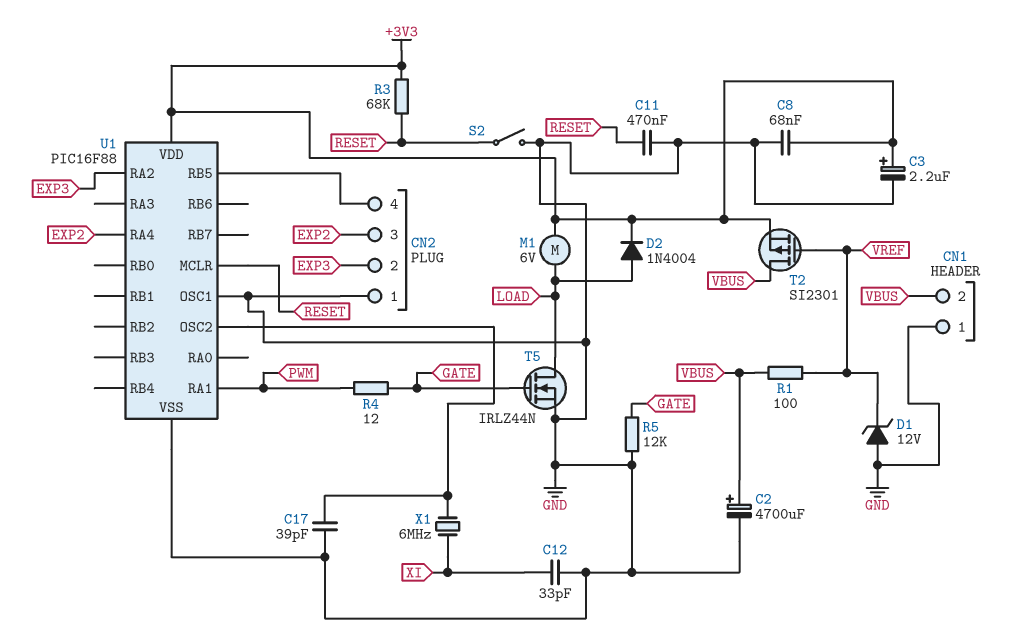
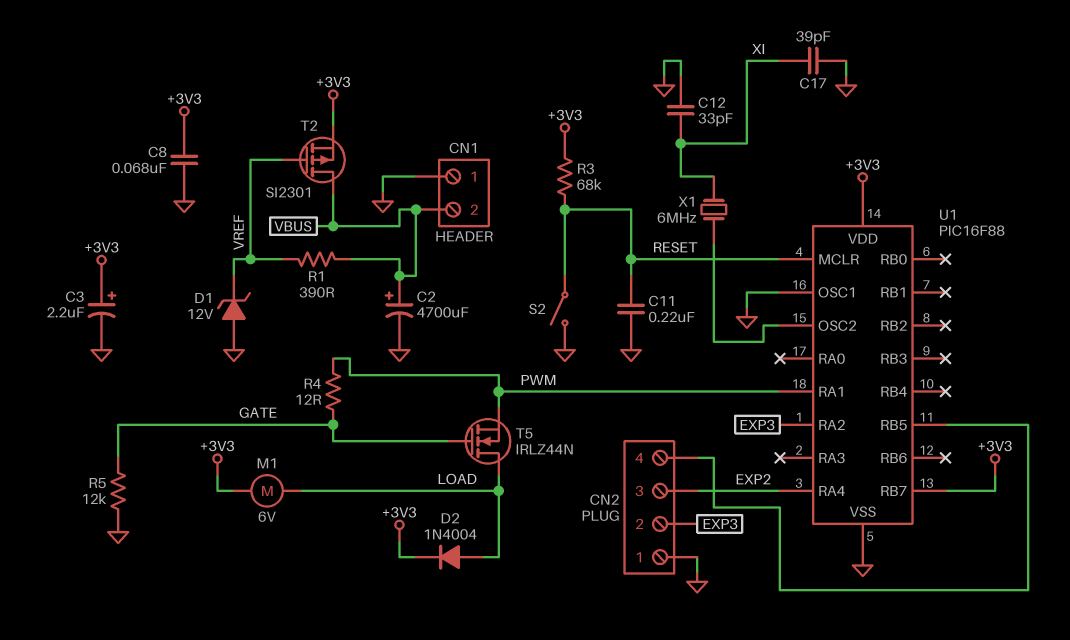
C11: 470nF (GND, RESET) -> 220nF (GND, RESET)
C17: 39pF (GND, U1/OSC2) -> 39pF (GND, XI)
R1: 100 (VBUS, VREF) -> 390 (VBUS, VREF)
T5: NMOS IRLZ44N (G GATE, D LOAD, S GND) -> NMOS IRLZ44N (G GATE, D LOAD, S PWM)
U1 pin RB7: none -> +3V3

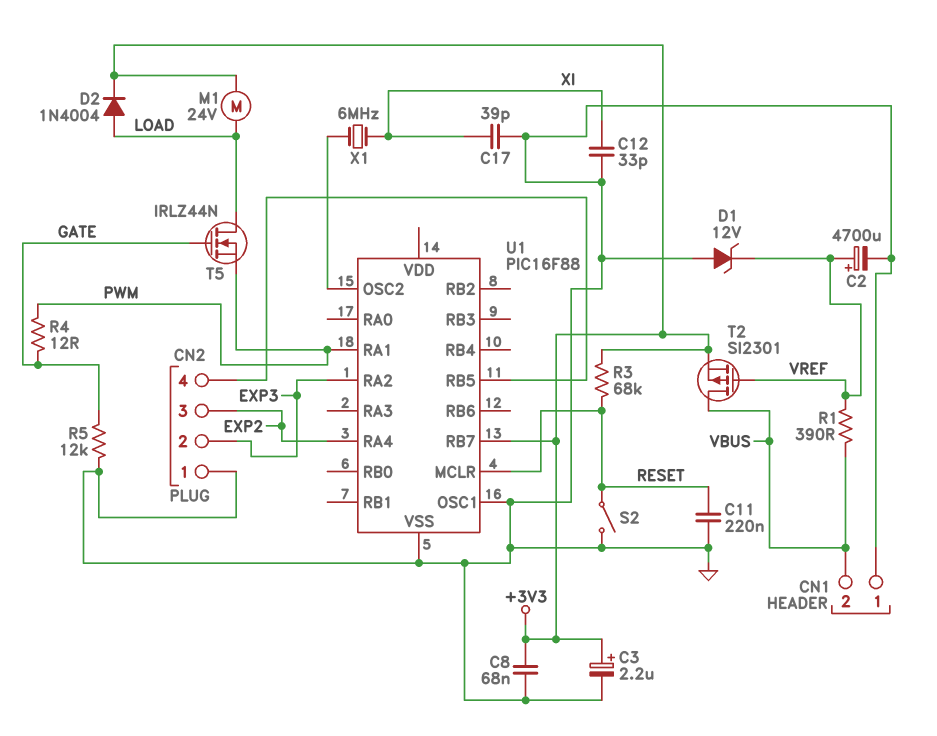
C2: 4700uF (plus VBUS, minus GND) -> 4700uF (plus VREF, minus GND)
M1: motor 6V (+3V3, LOAD) -> motor 24V (+3V3, LOAD)
U1 pin VDD: +3V3 -> none

